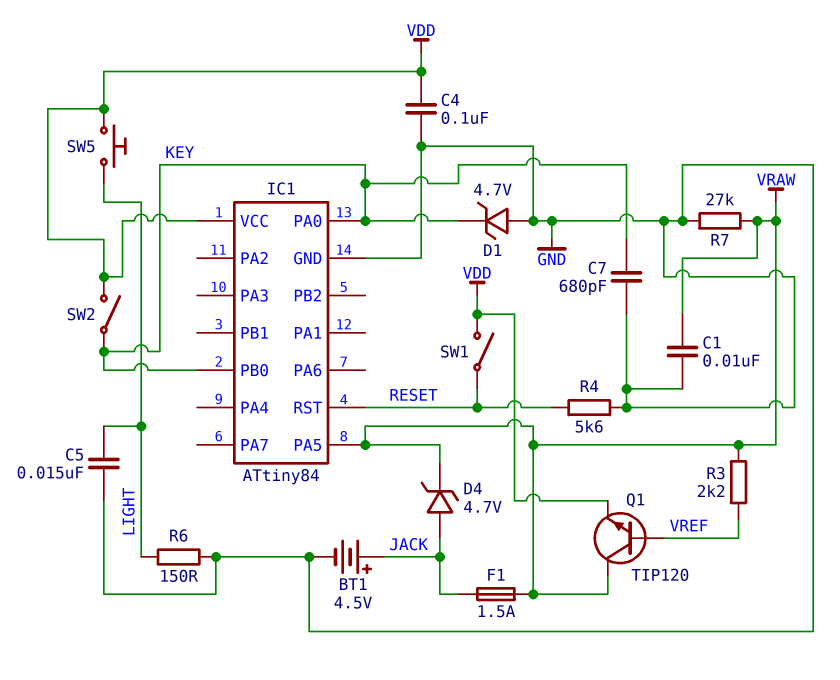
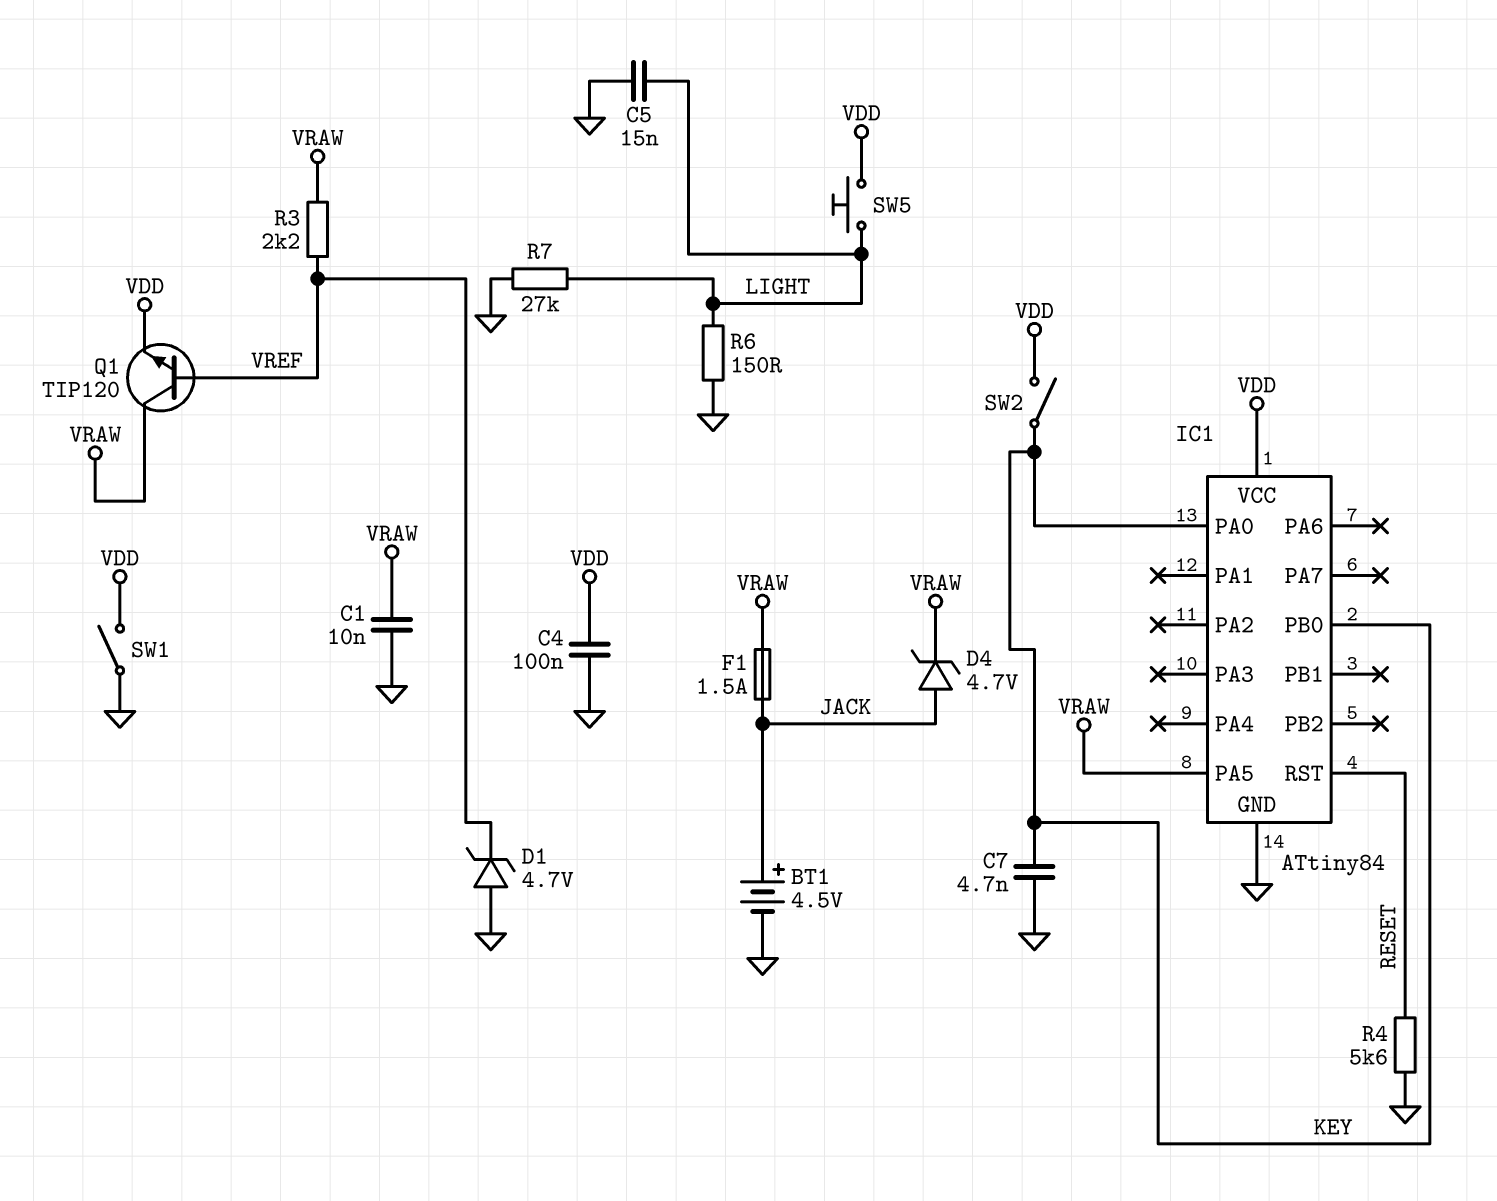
C7: 680pF (GND, KEY) -> 4.7nF (GND, KEY)
D1: zener 4.7V (A GND, K KEY) -> zener 4.7V (A GND, K VREF)
R7: 27k (GND, VRAW) -> 27k (GND, LIGHT)
SW1: switch (RESET, VDD) -> switch (GND, VDD)

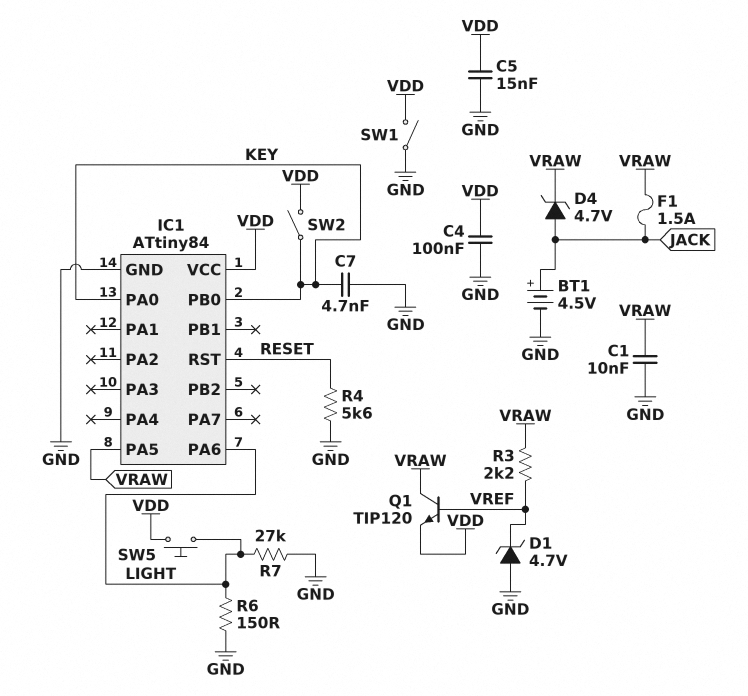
C5: 15nF (GND, LIGHT) -> 15nF (GND, VDD)
IC1 pin PA6: none -> LIGHT

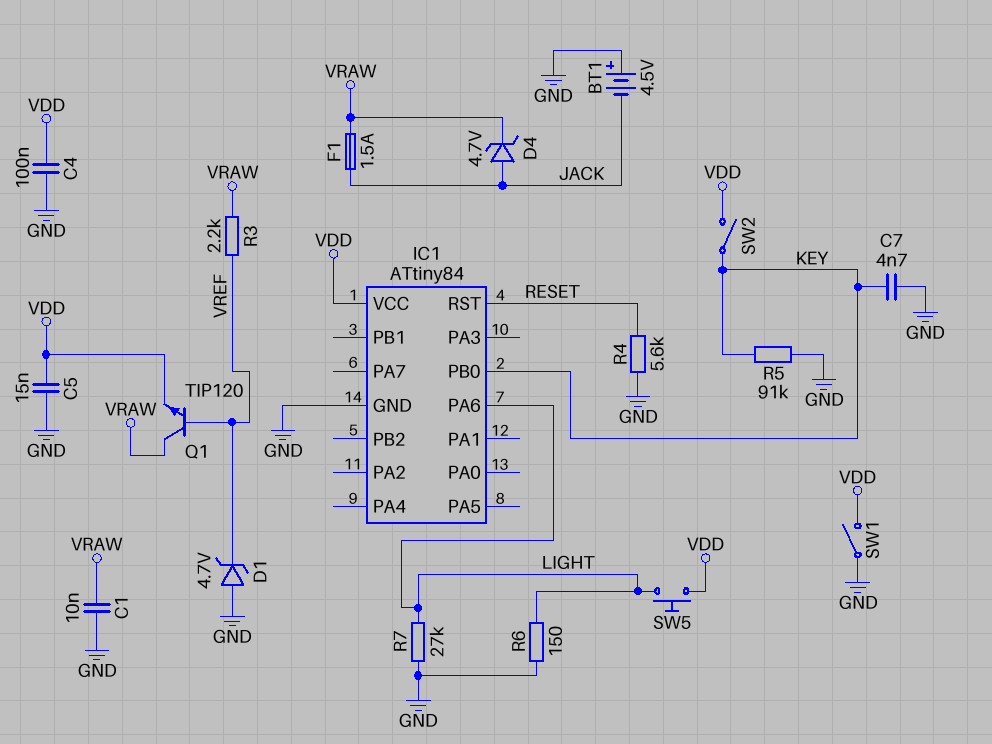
BT1: 4.5V (plus JACK, minus GND) -> 4.5V (plus GND, minus JACK)
IC1 pin PA0: KEY -> none
IC1 pin PA5: VRAW -> none
R5: none -> 91k (GND, KEY)

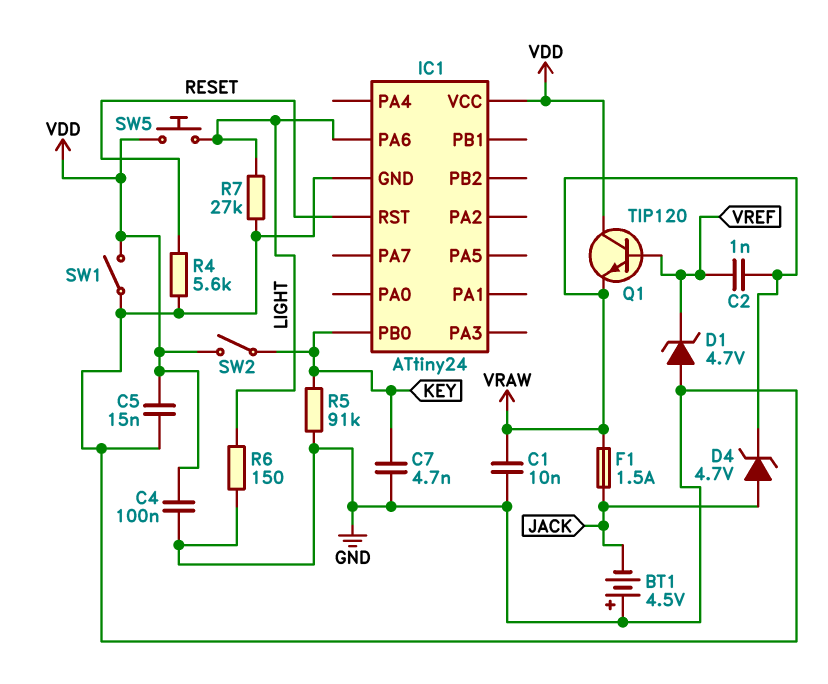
C2: none -> 1nF (VRAW, VREF)
IC1: ATtiny84 -> ATtiny24
Q1: NPN TIP120 (B VREF, C VRAW, E VDD) -> NPN TIP120 (B VREF, C VDD, E VRAW)
R3: 2.2k (VRAW, VREF) -> none

